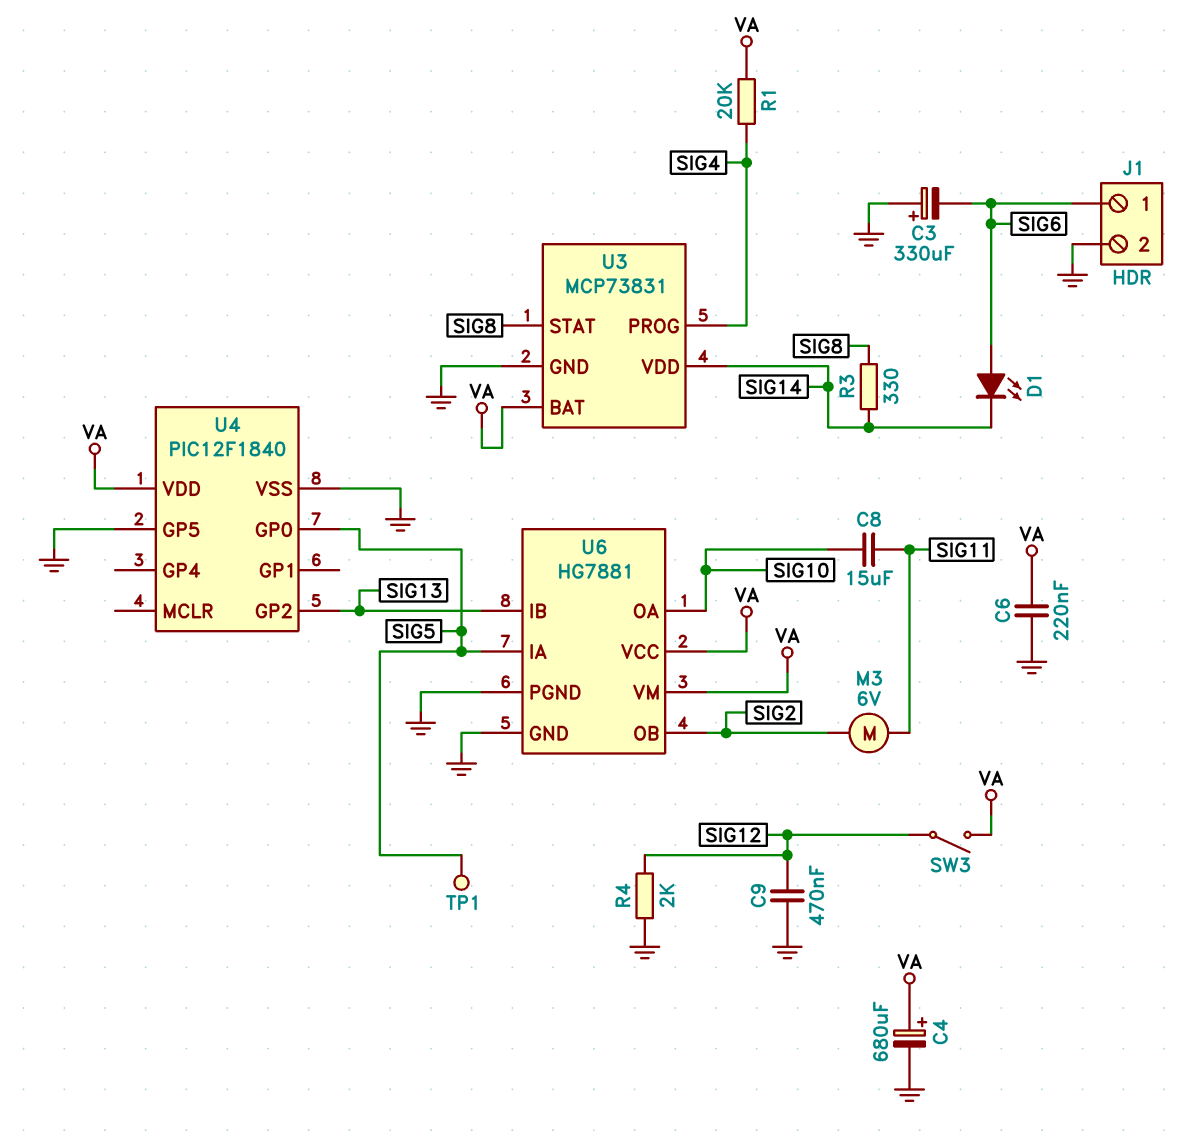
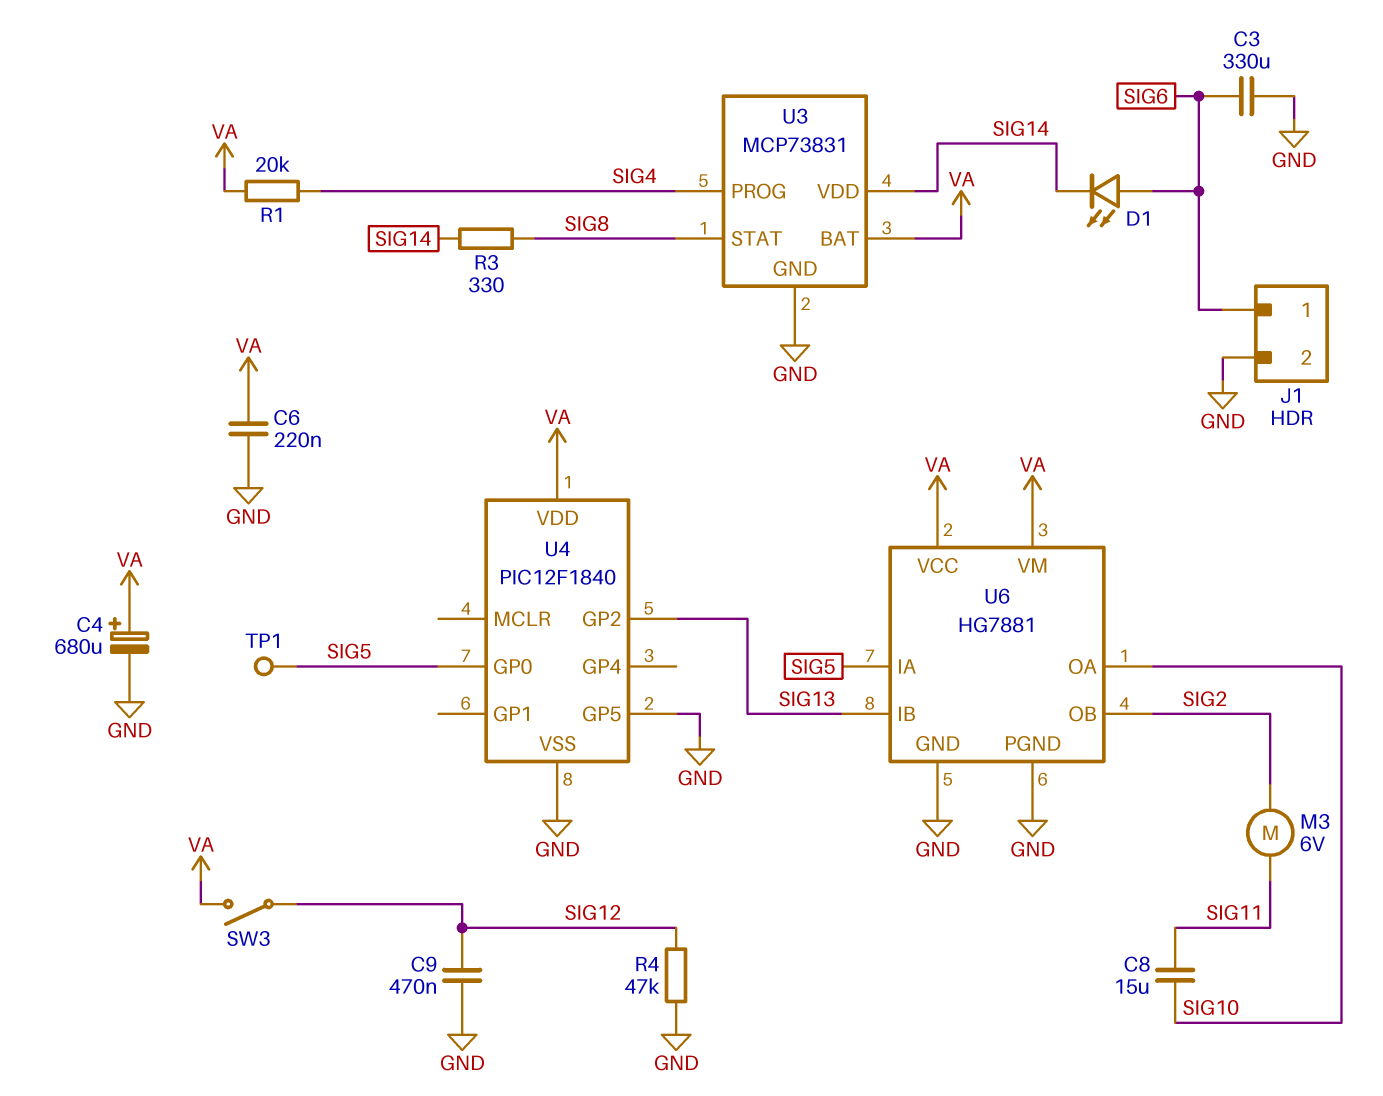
C3: 330uF (plus GND, minus SIG6) -> 330uF (GND, SIG6)
R4: 2k (GND, SIG12) -> 47k (GND, SIG12)

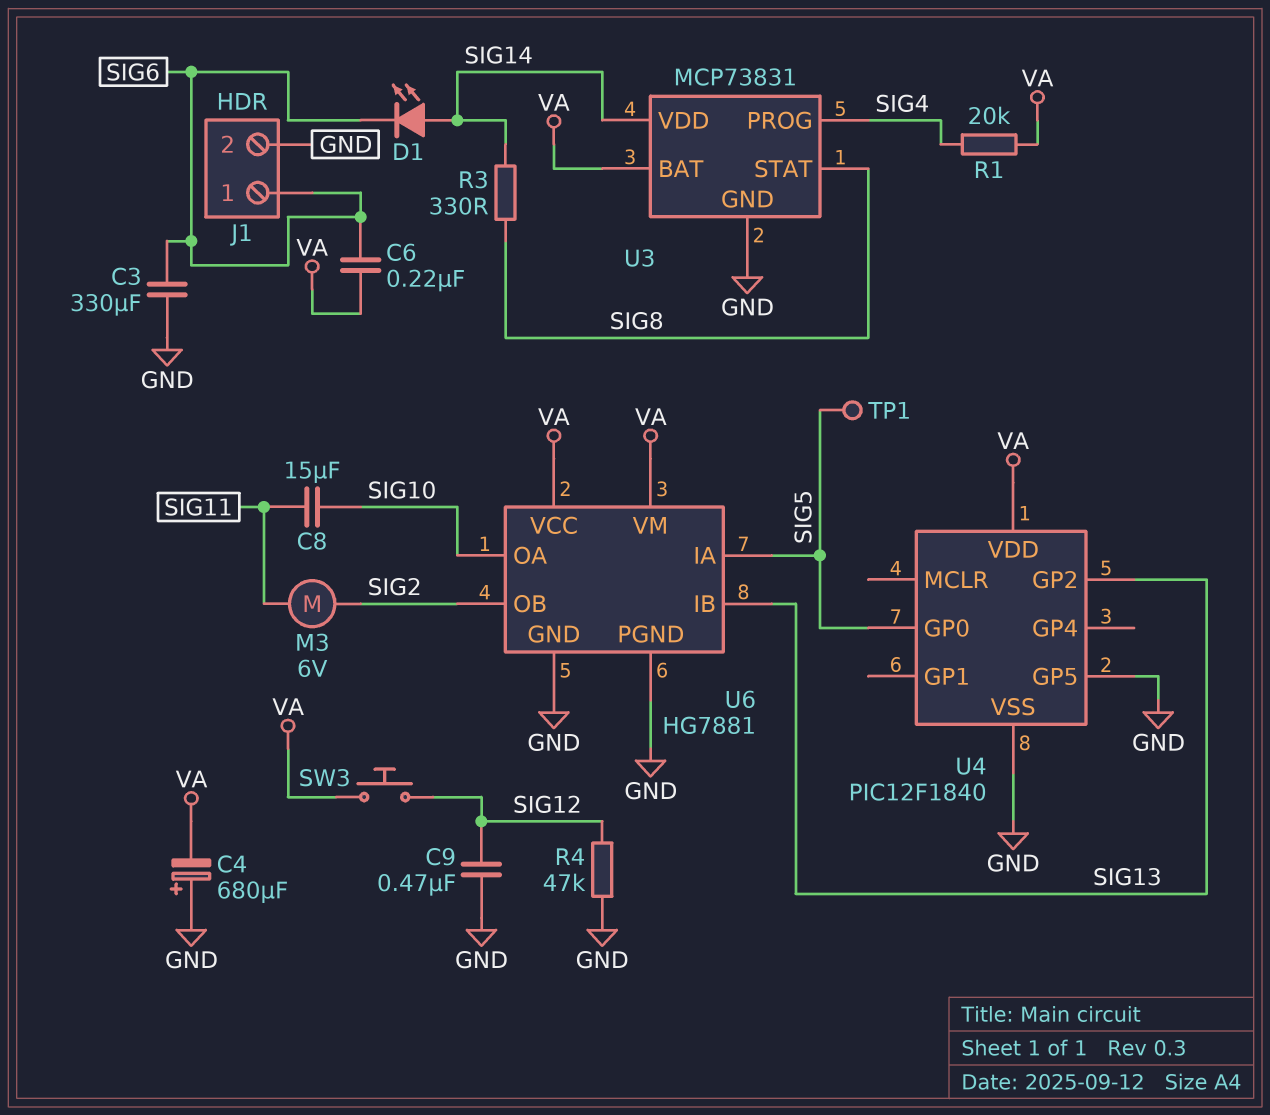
C4: 680uF (plus VA, minus GND) -> 680uF (plus GND, minus VA)
C6: 220nF (GND, VA) -> 220nF (SIG6, VA)
D1: LED (A SIG6, K SIG14) -> LED (A SIG14, K SIG6)
SW3: switch (SIG12, VA) -> button (SIG12, VA)

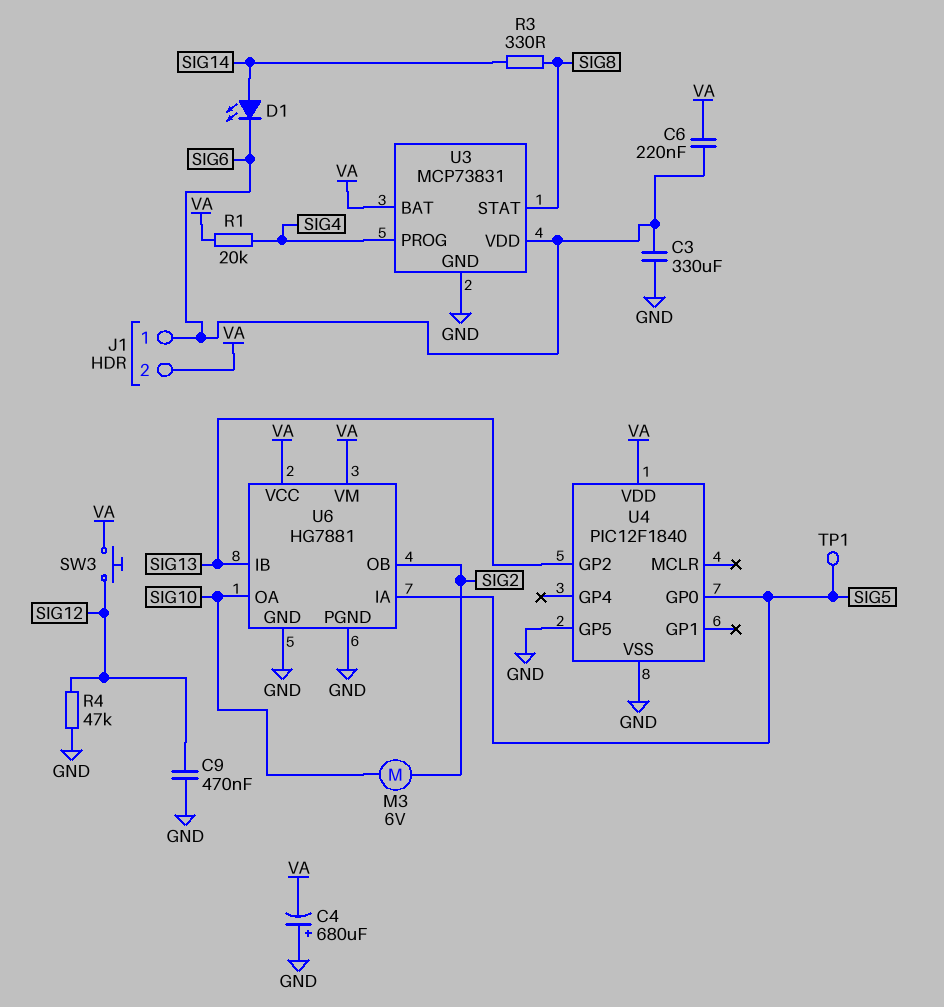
C8: 15uF (SIG10, SIG11) -> none
J1 pin 2: GND -> VA
M3: motor 6V (SIG2, SIG11) -> motor 6V (SIG2, SIG10)
U3 pin VDD: SIG14 -> SIG6

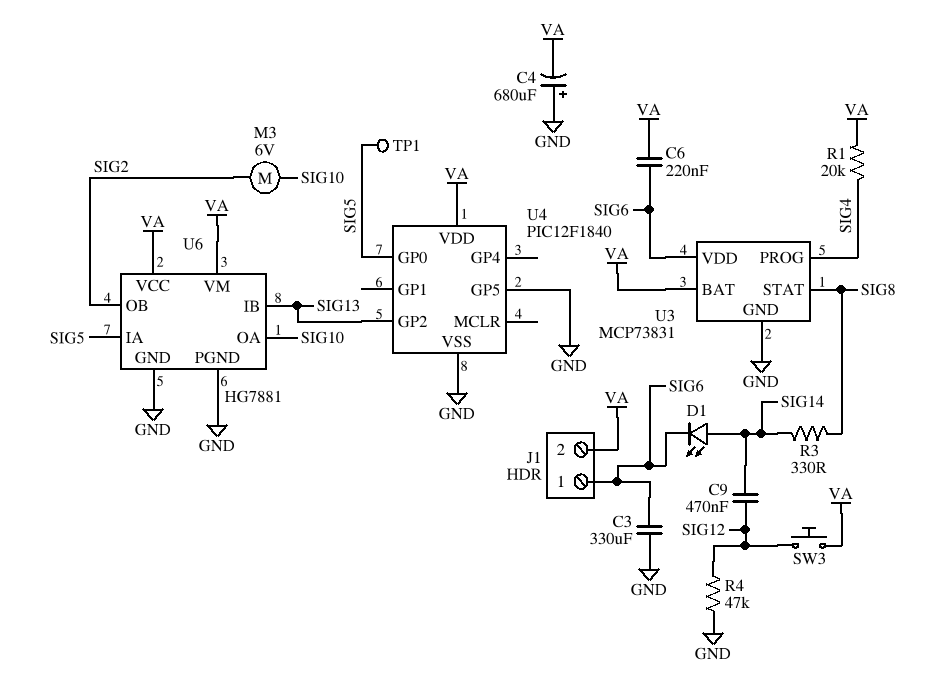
C9: 470nF (GND, SIG12) -> 470nF (SIG12, SIG14)

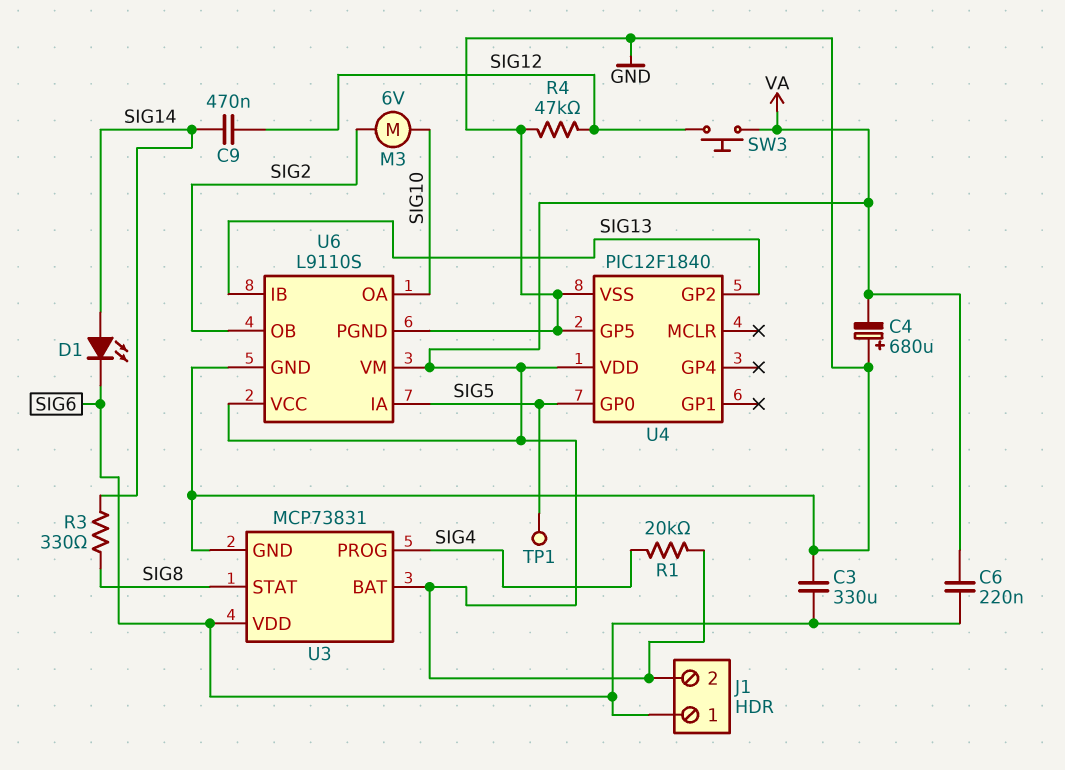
U6: HG7881 -> L9110S

